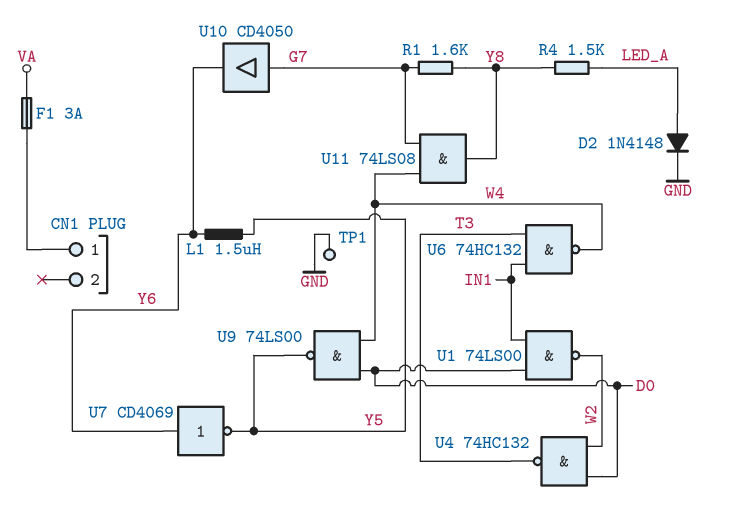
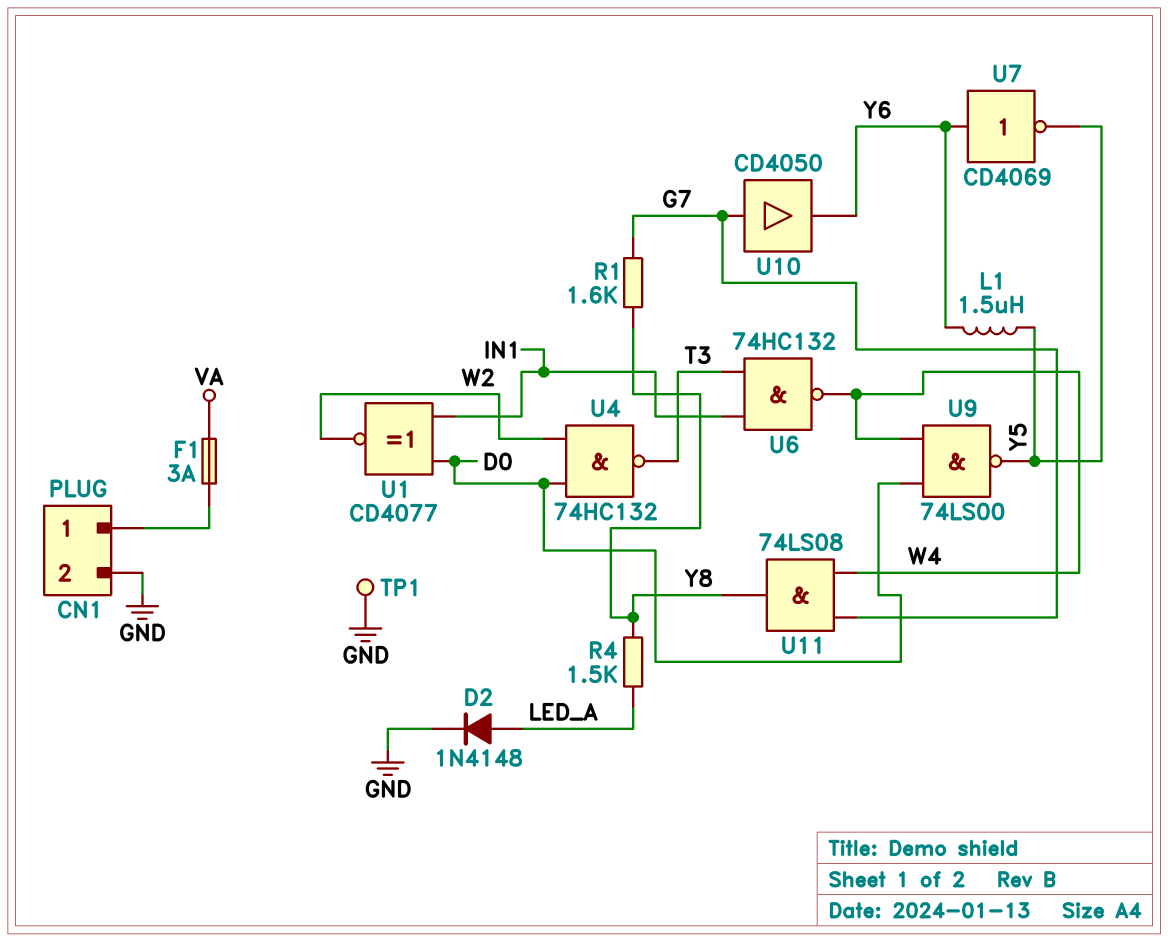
CN1 pin 2: none -> GND
U1: NAND 74LS00 (in D0, in IN1, out W2) -> XNOR CD4077 (in D0, in IN1, out W2)

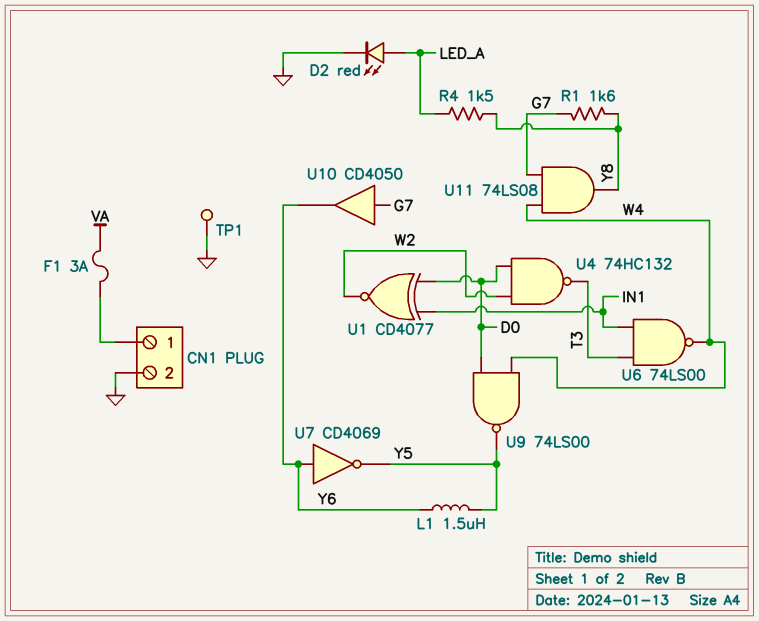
D2: diode 1N4148 (A LED_A, K GND) -> LED red (A LED_A, K GND)
U6: NAND 74HC132 (in IN1, in T3, out W4) -> NAND 74LS00 (in IN1, in T3, out W4)

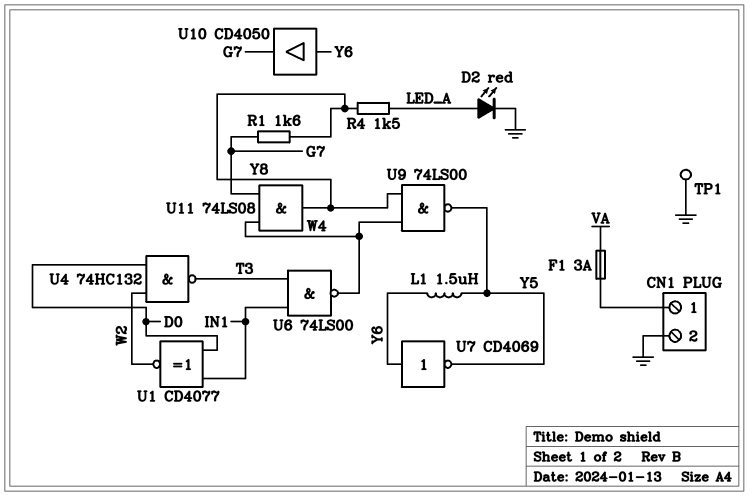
U9: NAND 74LS00 (in D0, in W4, out Y5) -> NAND 74LS00 (in W4, in Y8, out Y5)
U10: buffer CD4050 (in G7, out Y6) -> buffer CD4050 (in Y6, out G7)

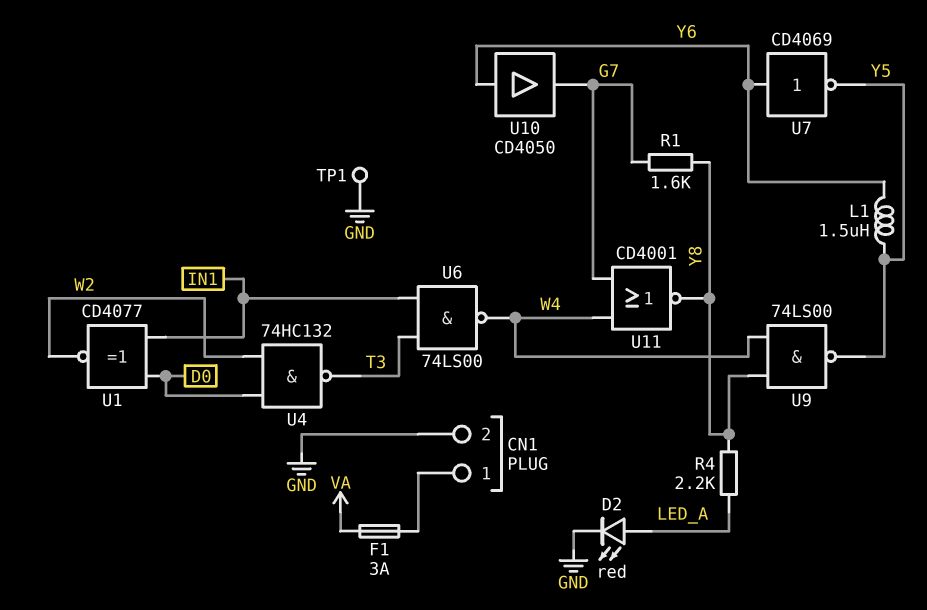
R4: 1.5k (LED_A, Y8) -> 2.2k (LED_A, Y8)
U11: AND 74LS08 (in G7, in W4, out Y8) -> NOR CD4001 (in G7, in W4, out Y8)

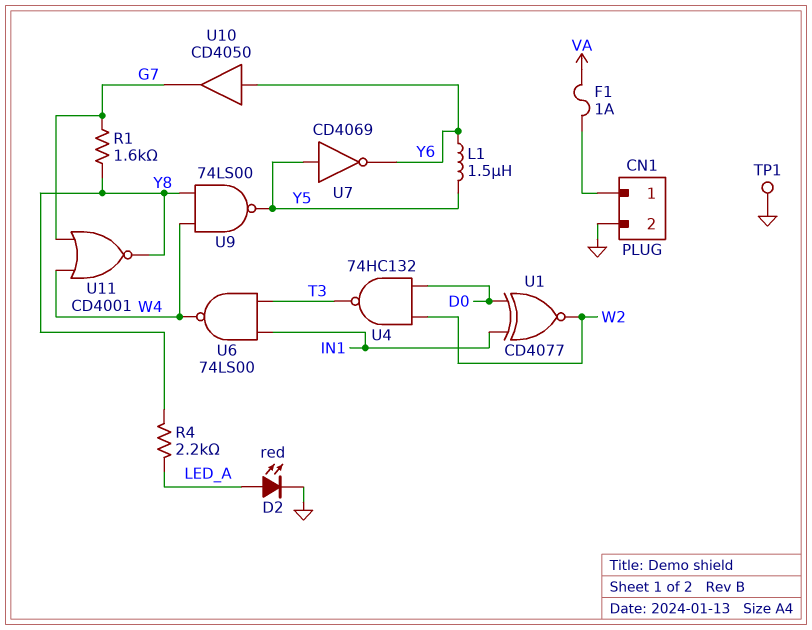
F1: 3A (CN1/1, VA) -> 1A (CN1/1, VA)
U7: NOT CD4069 (in Y6, out Y5) -> NOT CD4069 (in Y5, out Y6)

